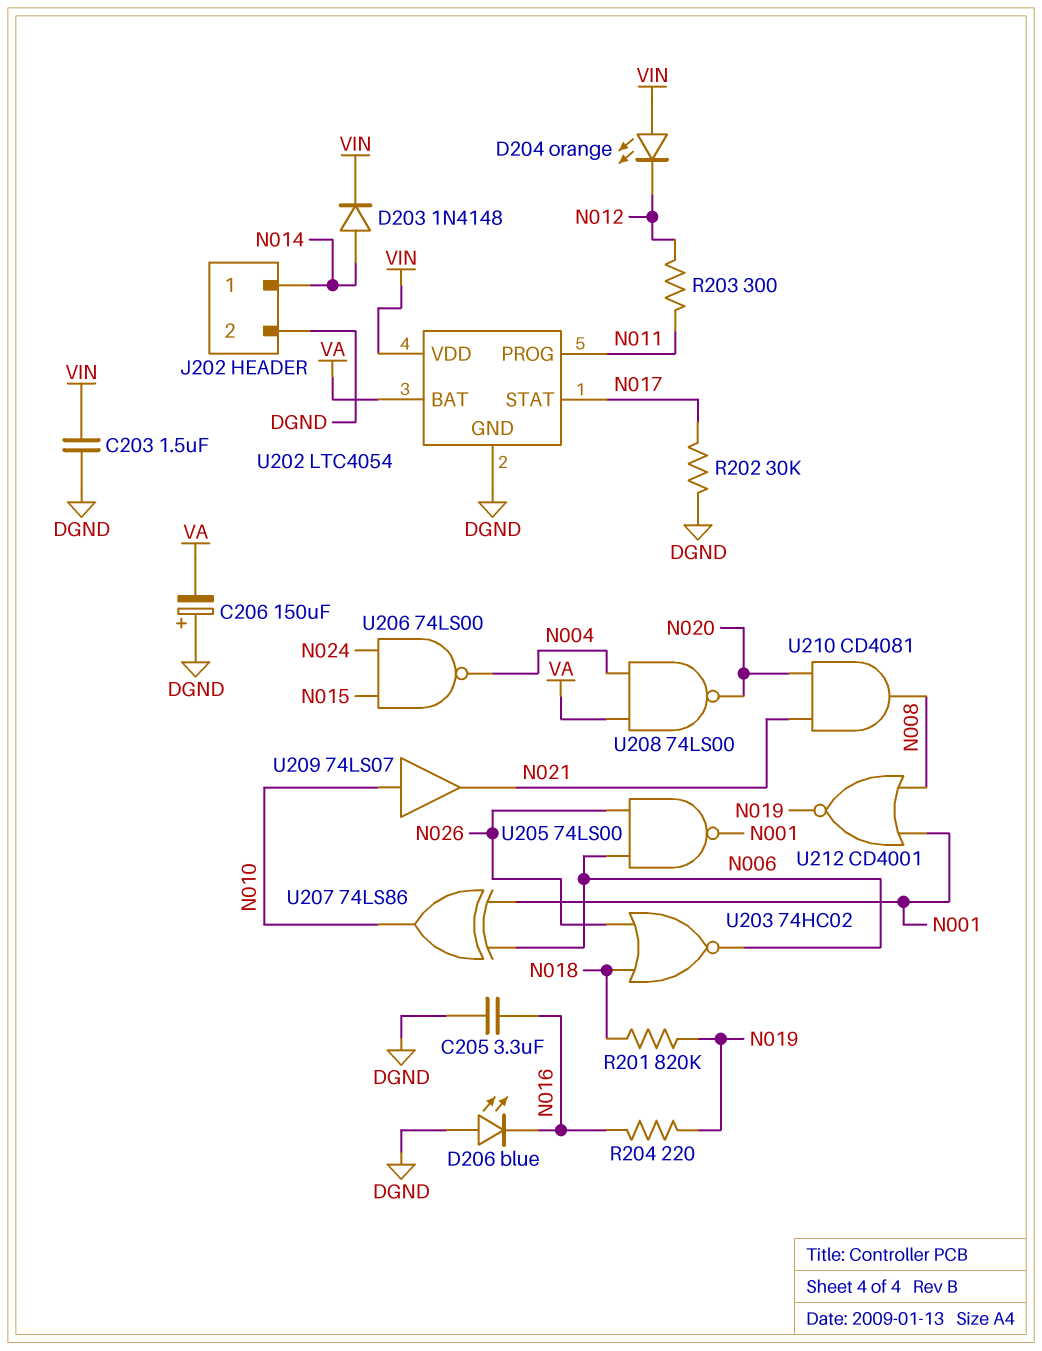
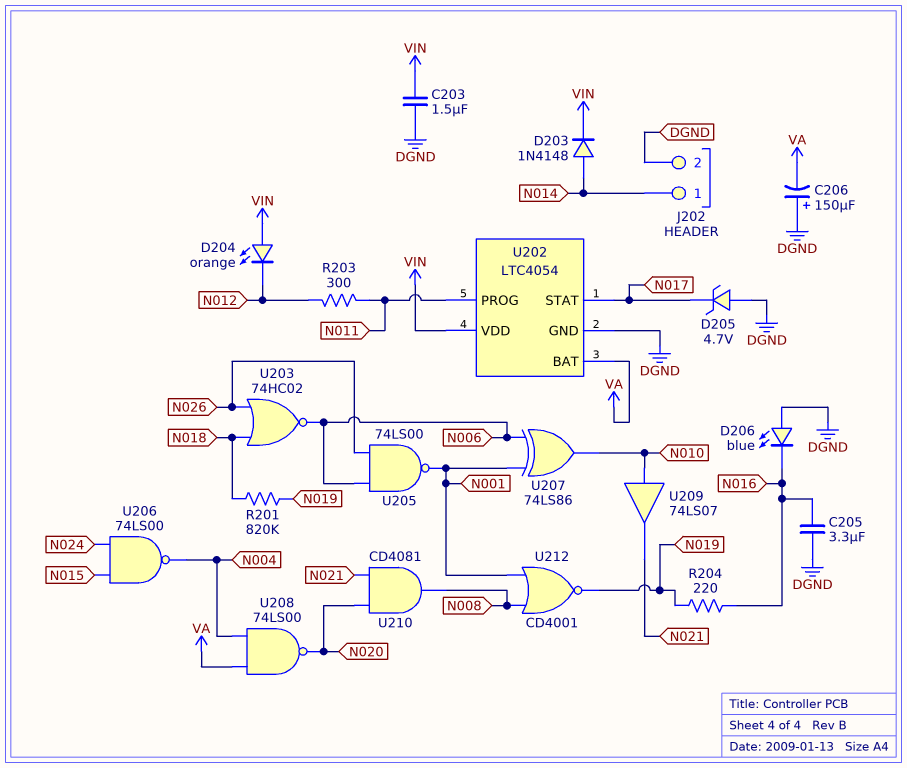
D205: none -> zener 4.7V (A DGND, K N017)
R202: 30k (DGND, N017) -> none

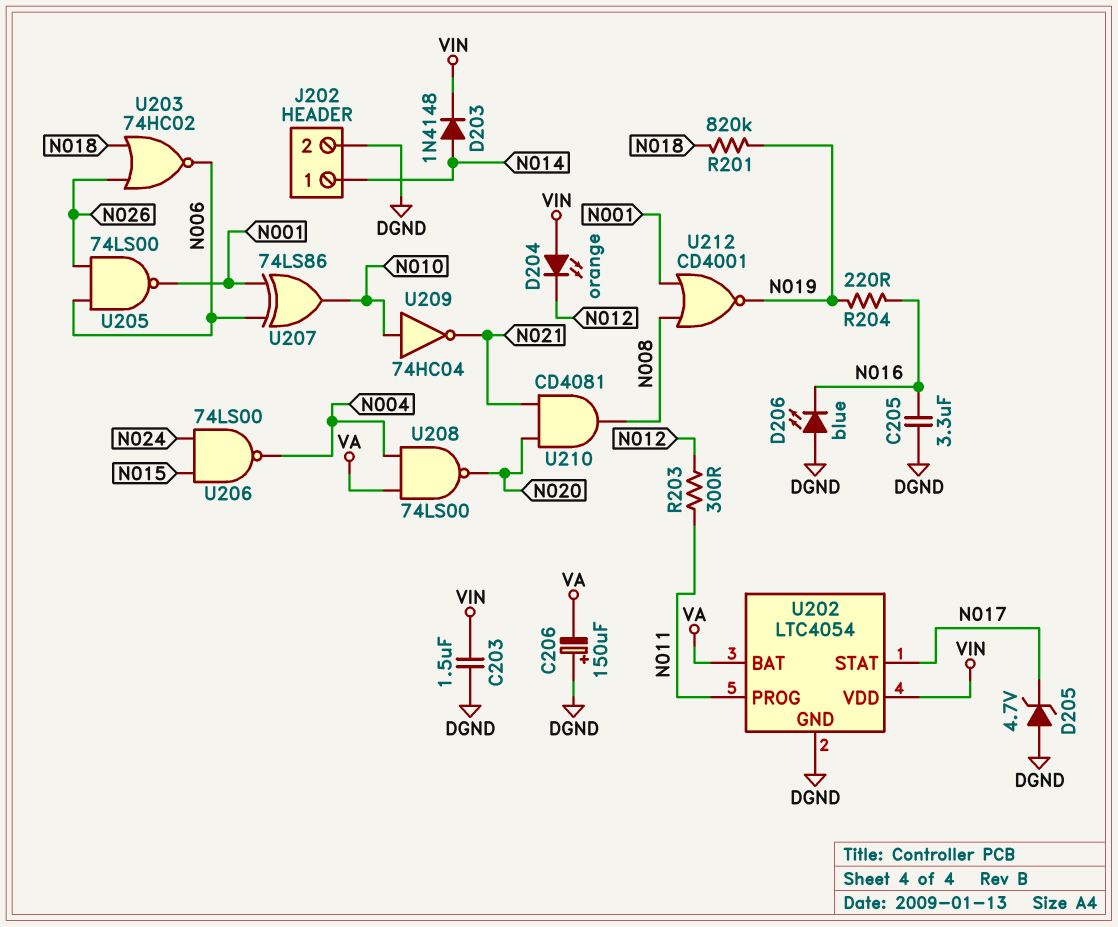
U209: buffer 74LS07 (in N010, out N021) -> NOT 74HC04 (in N010, out N021)

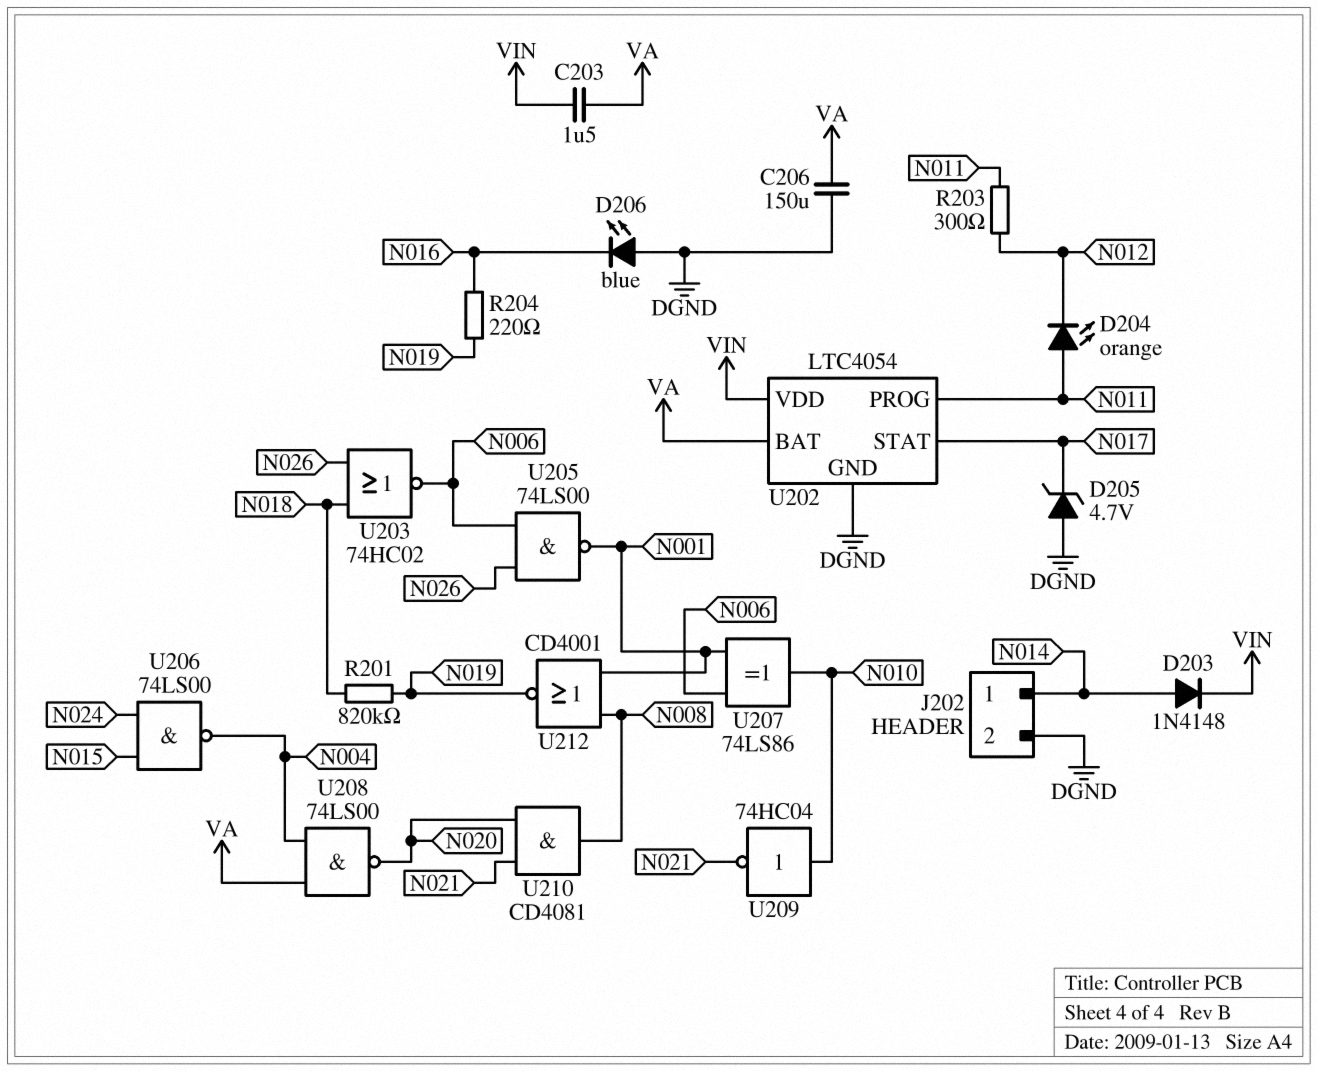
C203: 1.5uF (DGND, VIN) -> 1.5uF (VA, VIN)
C205: 3.3uF (DGND, N016) -> none
C206: 150uF (plus DGND, minus VA) -> 150uF (DGND, VA)
D204: LED orange (A VIN, K N012) -> LED orange (A N011, K N012)

